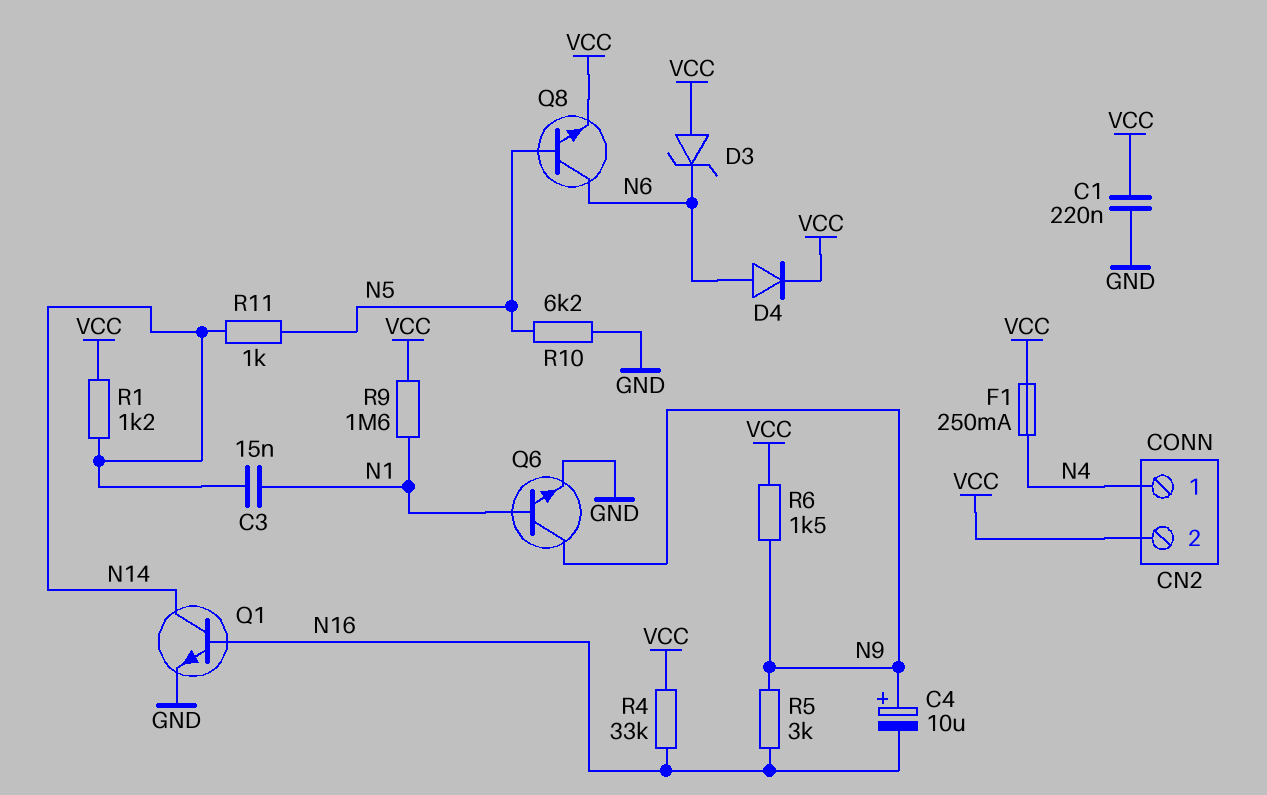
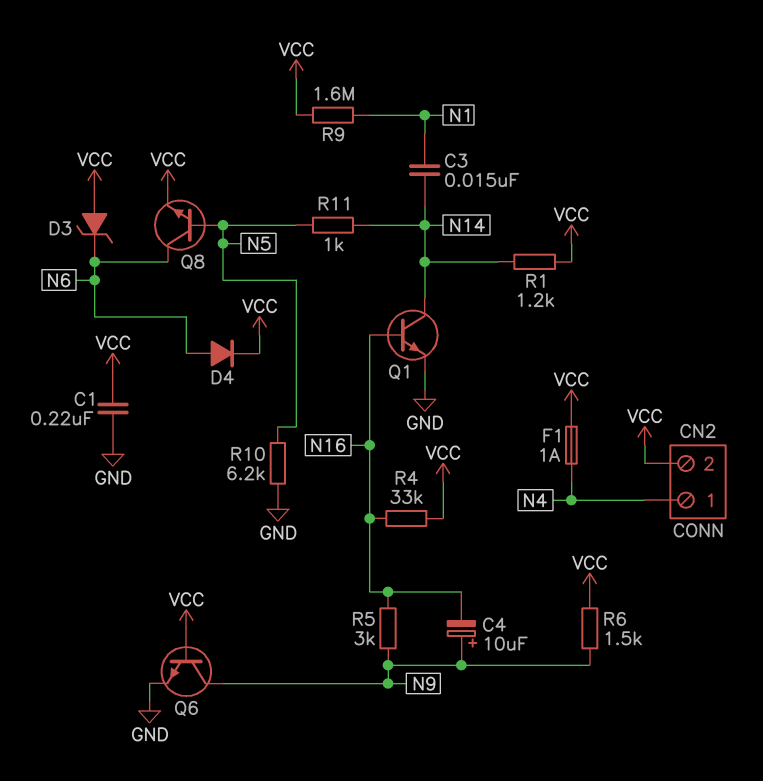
F1: 250mA (N4, VCC) -> 1A (N4, VCC)
Q6: NPN (B N1, C N9, E GND) -> NPN (B VCC, C N9, E GND)

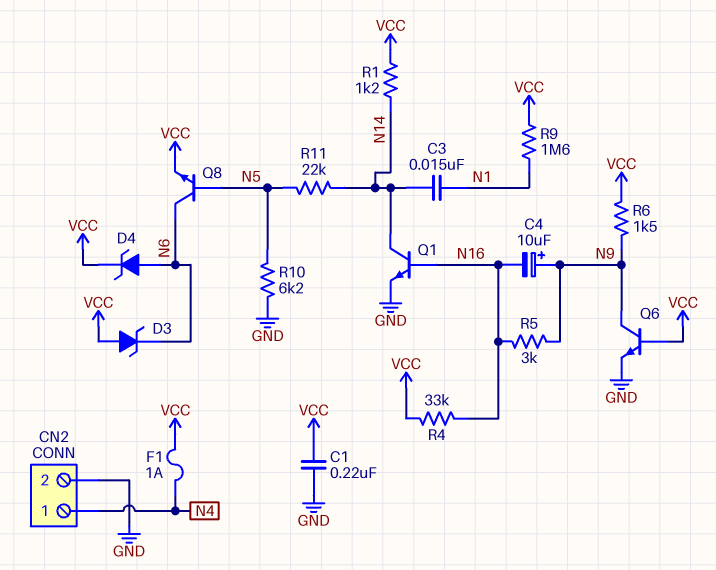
CN2 pin 2: VCC -> GND
D4: diode (A N6, K VCC) -> zener (A N6, K VCC)
R11: 1k (N5, N14) -> 22k (N5, N14)

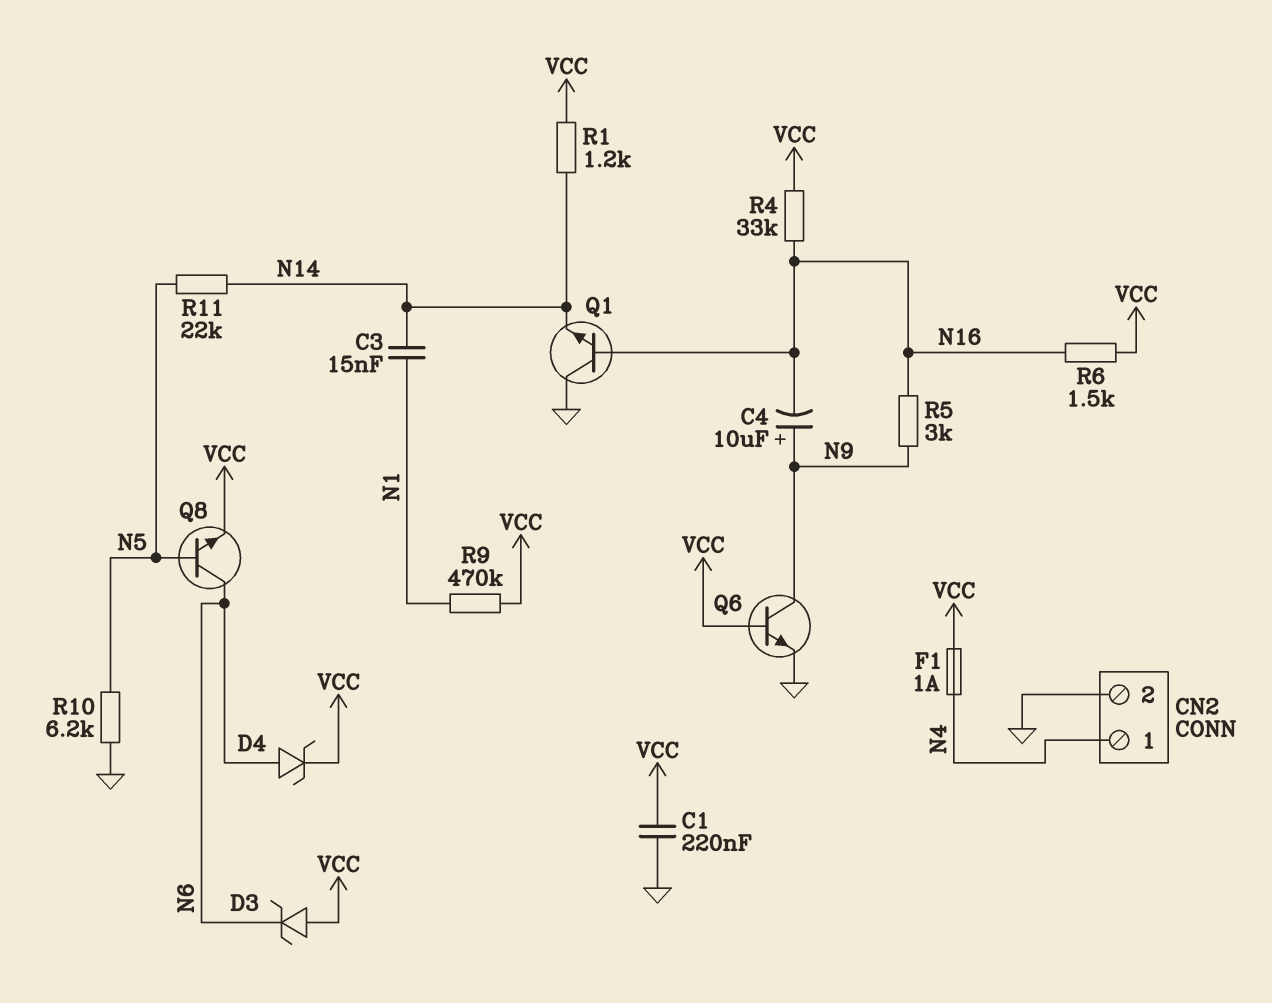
Q1: NPN (B N16, C N14, E GND) -> NPN (B N16, C GND, E N14)
R6: 1.5k (N9, VCC) -> 1.5k (N16, VCC)
R9: 1.6M (N1, VCC) -> 470k (N1, VCC)

